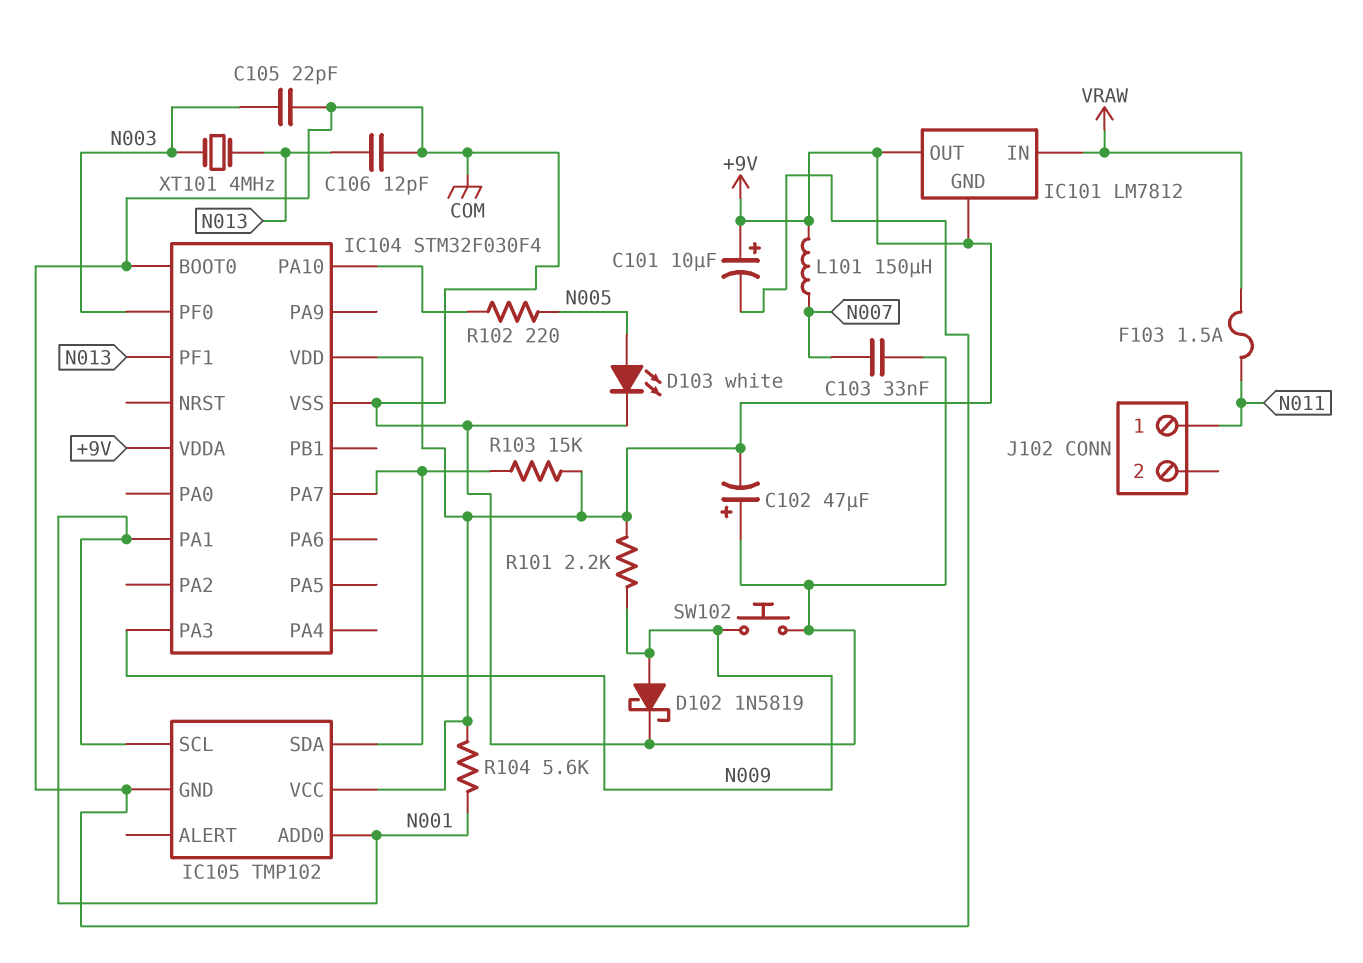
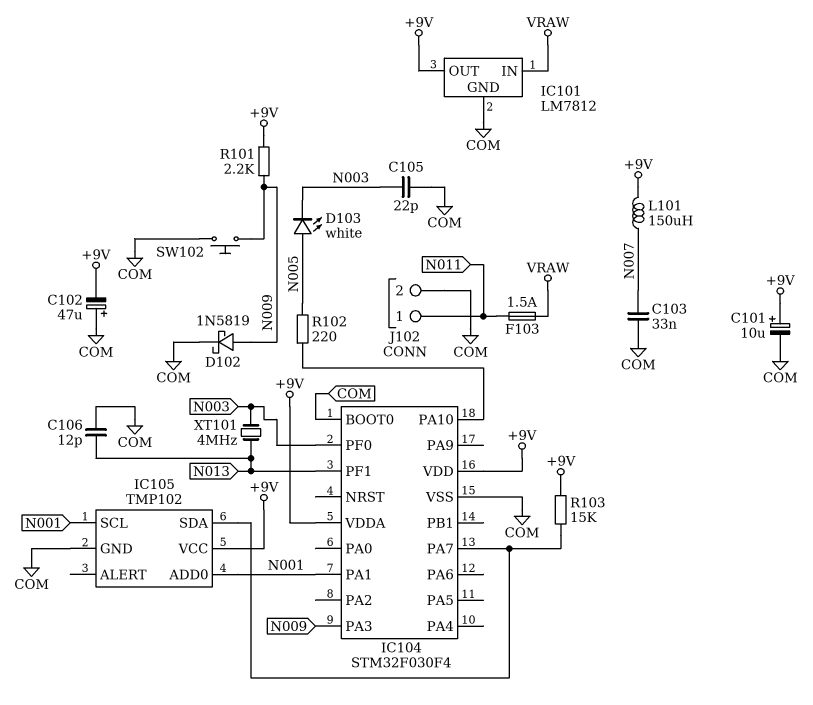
D103: LED white (A N005, K COM) -> LED white (A N005, K N003)
IC101 pin GND: +9V -> COM
J102 pin 2: none -> COM
R104: 5.6k (+9V, N001) -> none

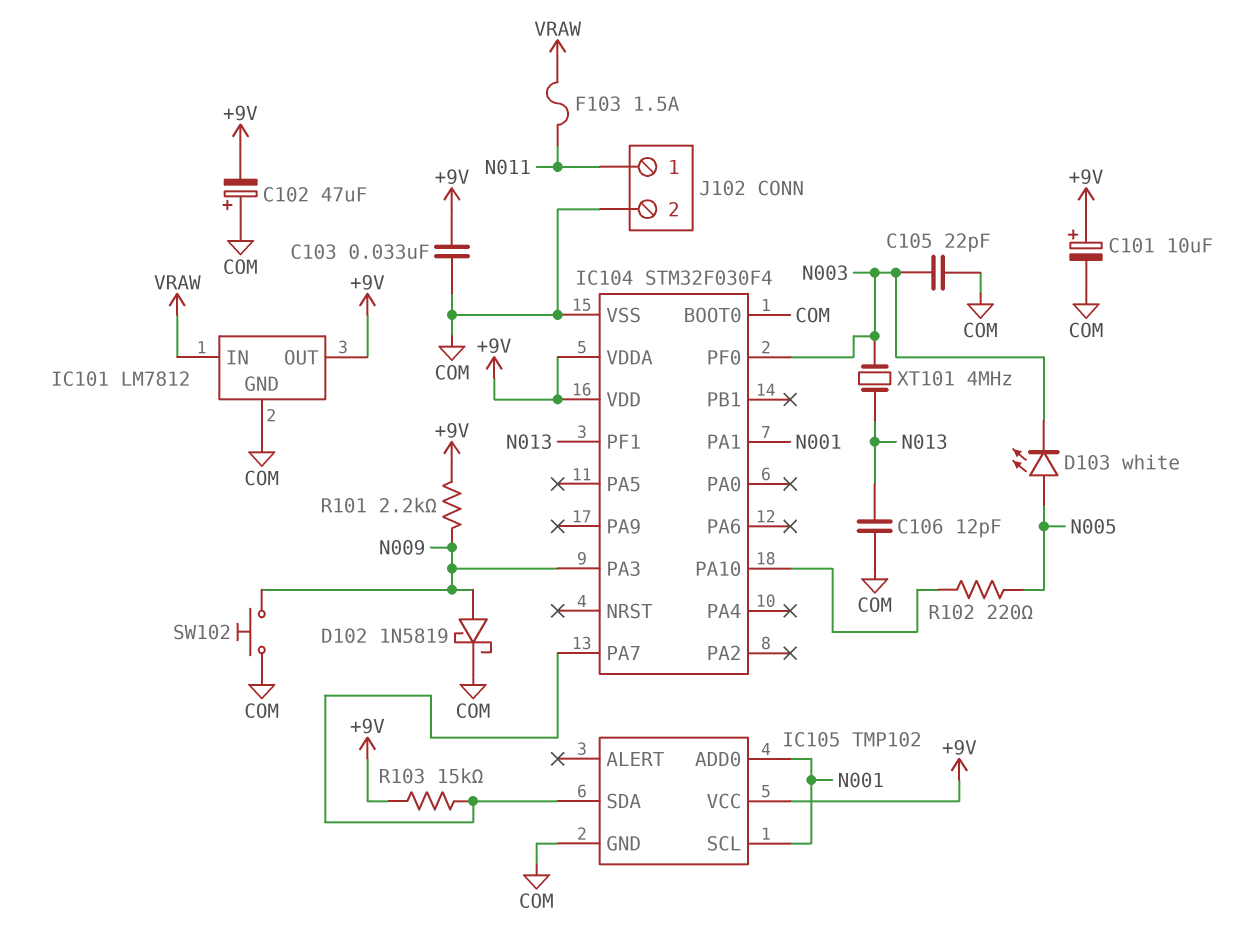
C103: 33nF (COM, N007) -> 33nF (+9V, COM)
L101: 150uH (+9V, N007) -> none

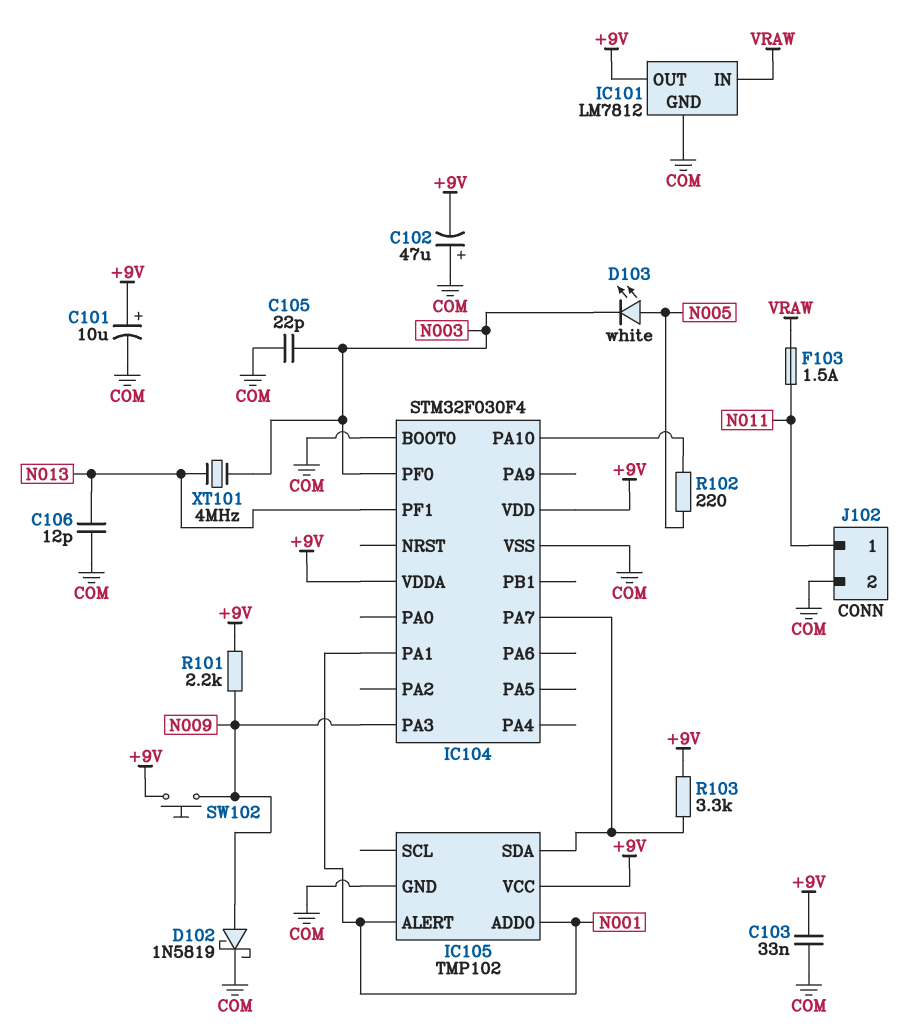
IC105 pin ALERT: none -> N001
IC105 pin SCL: N001 -> none
R103: 15k (+9V, IC104/PA7) -> 3.3k (+9V, IC104/PA7)
SW102: button (COM, N009) -> button (+9V, N009)

